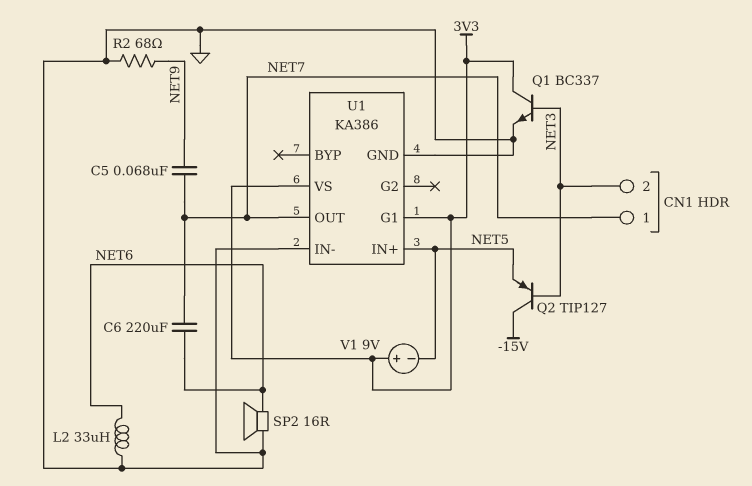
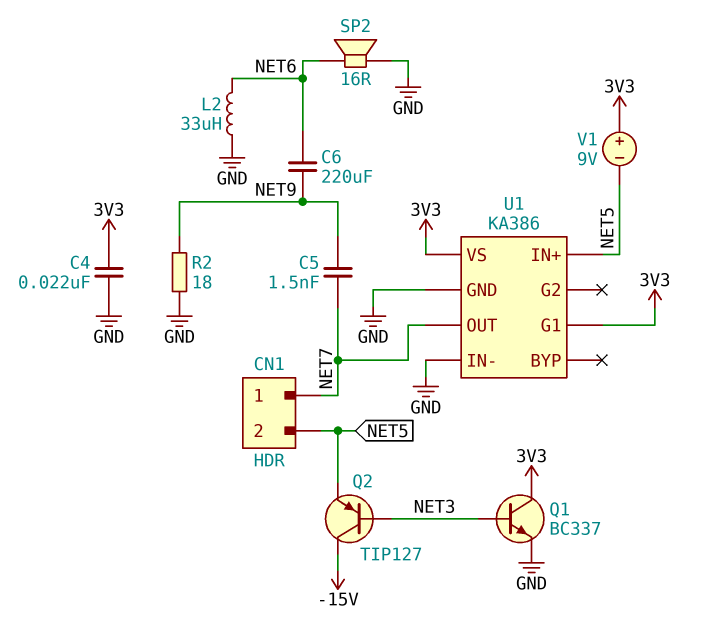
C4: none -> 22nF (3V3, GND)
C5: 68nF (NET7, NET9) -> 1.5nF (NET7, NET9)
C6: 220uF (NET6, NET7) -> 220uF (NET6, NET9)
CN1 pin 2: NET3 -> NET5
R2: 68 (GND, NET9) -> 18 (GND, NET9)

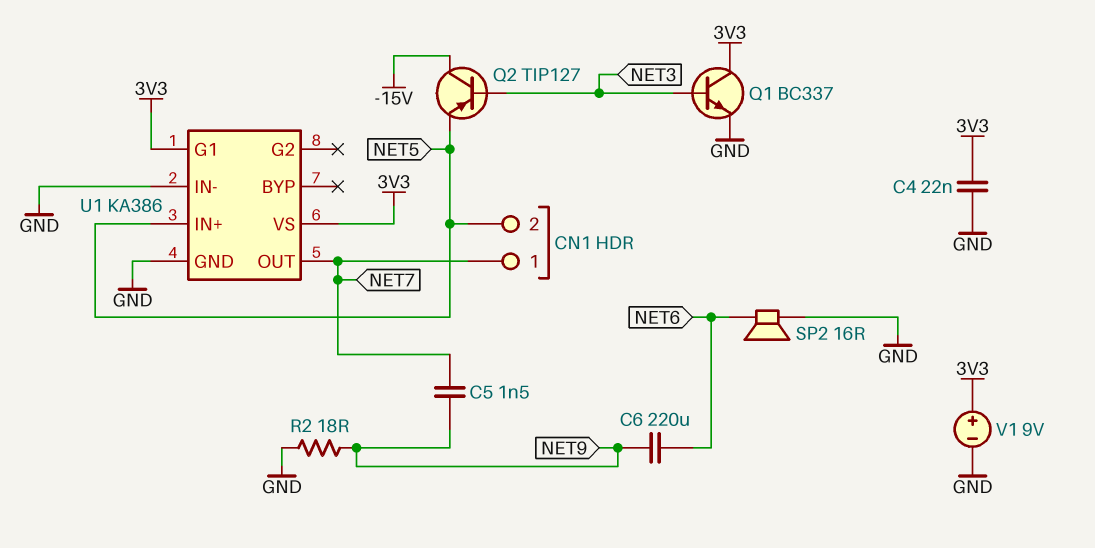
L2: 33uH (GND, NET6) -> none
V1: 9V (plus 3V3, minus NET5) -> 9V (plus 3V3, minus GND)

